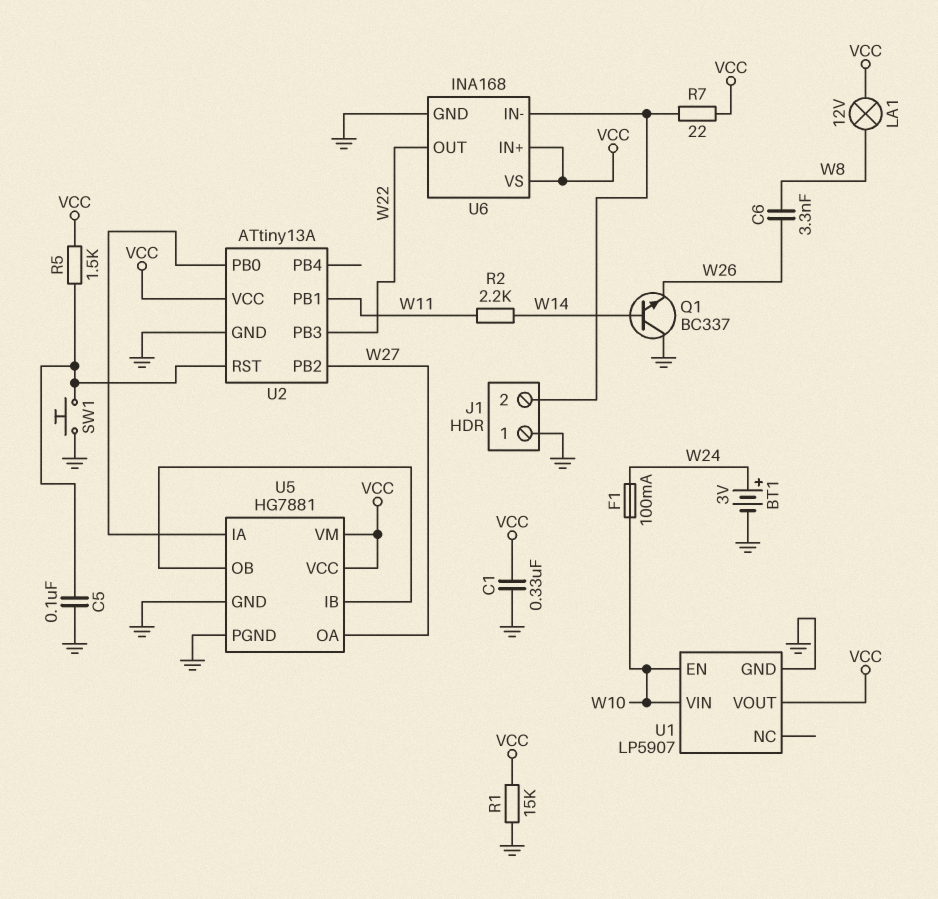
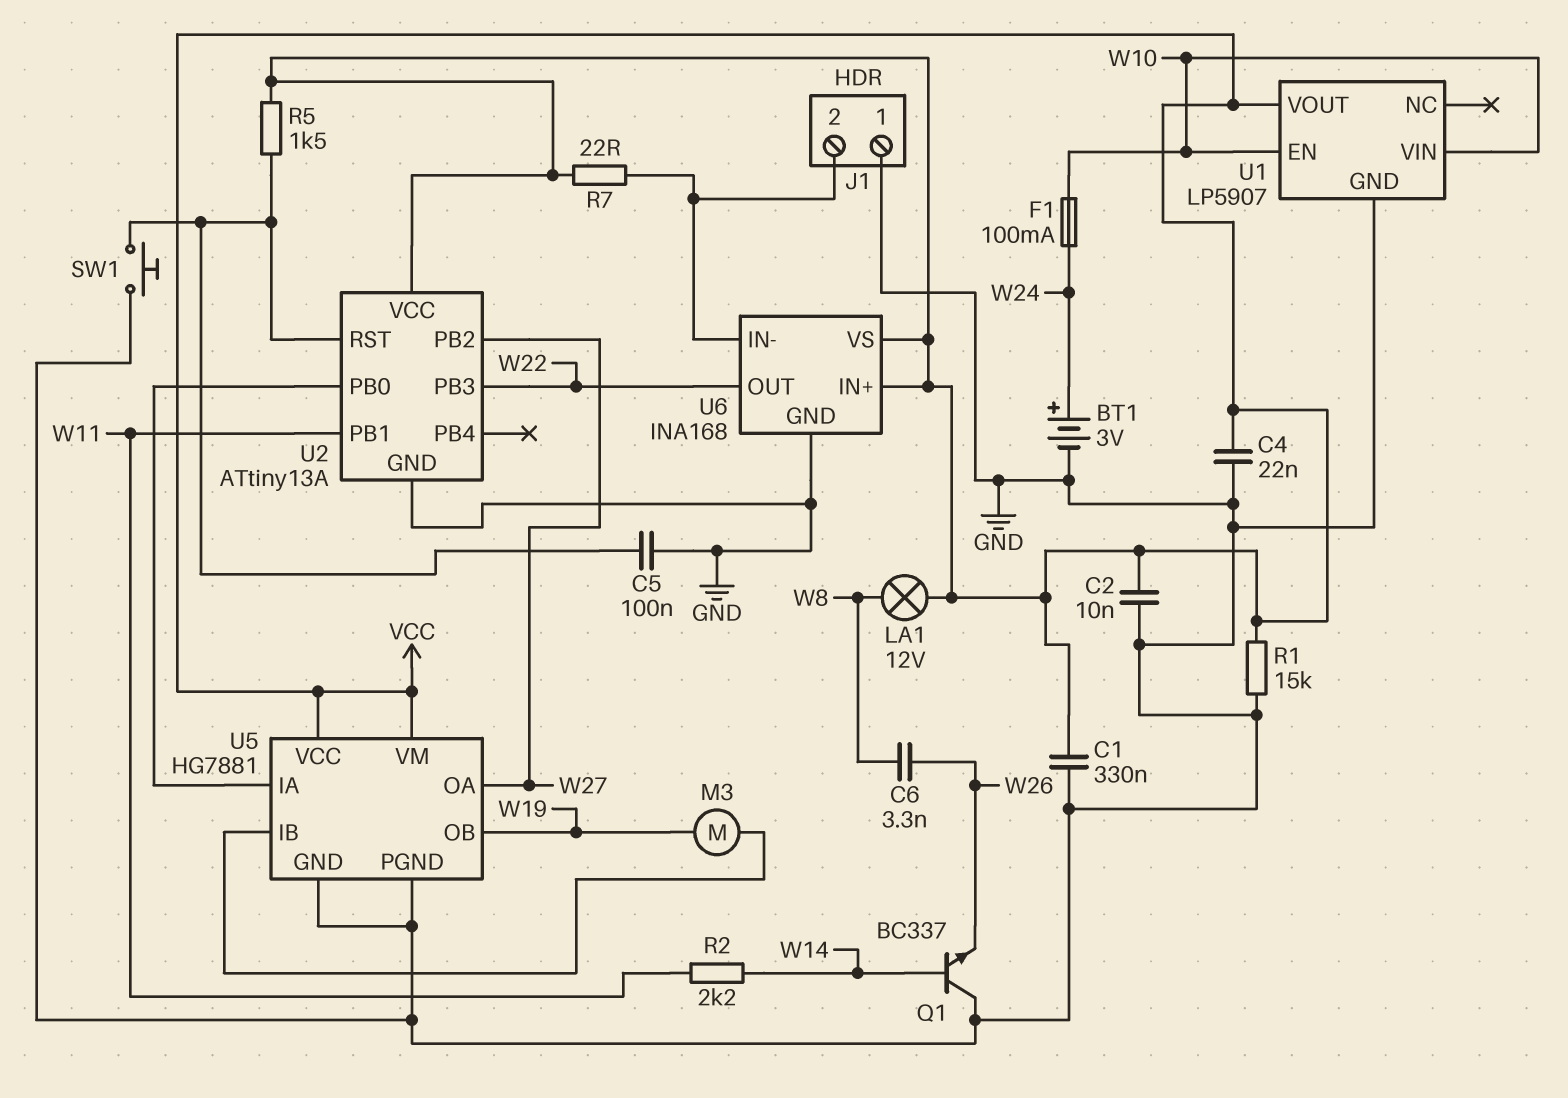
C2: none -> 10nF (GND, VCC)
C4: none -> 22nF (GND, VCC)
M3: none -> motor (U5/IB, W19)
U5 pin OB: U5/IB -> W19

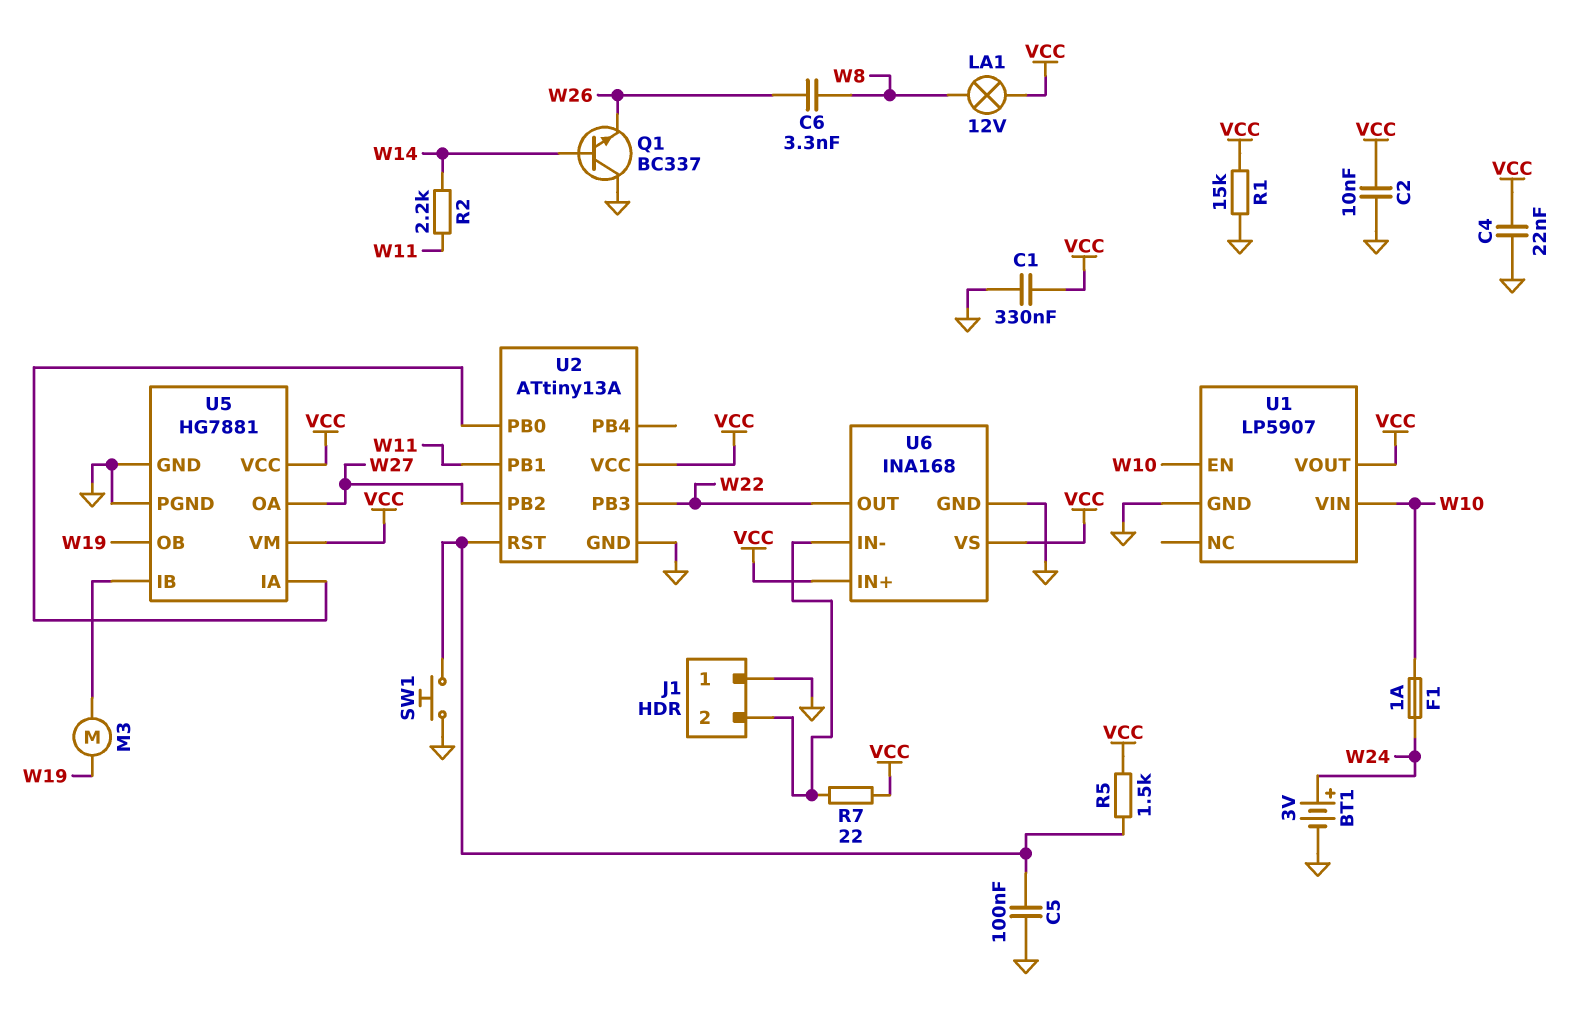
F1: 100mA (W10, W24) -> 1A (W10, W24)

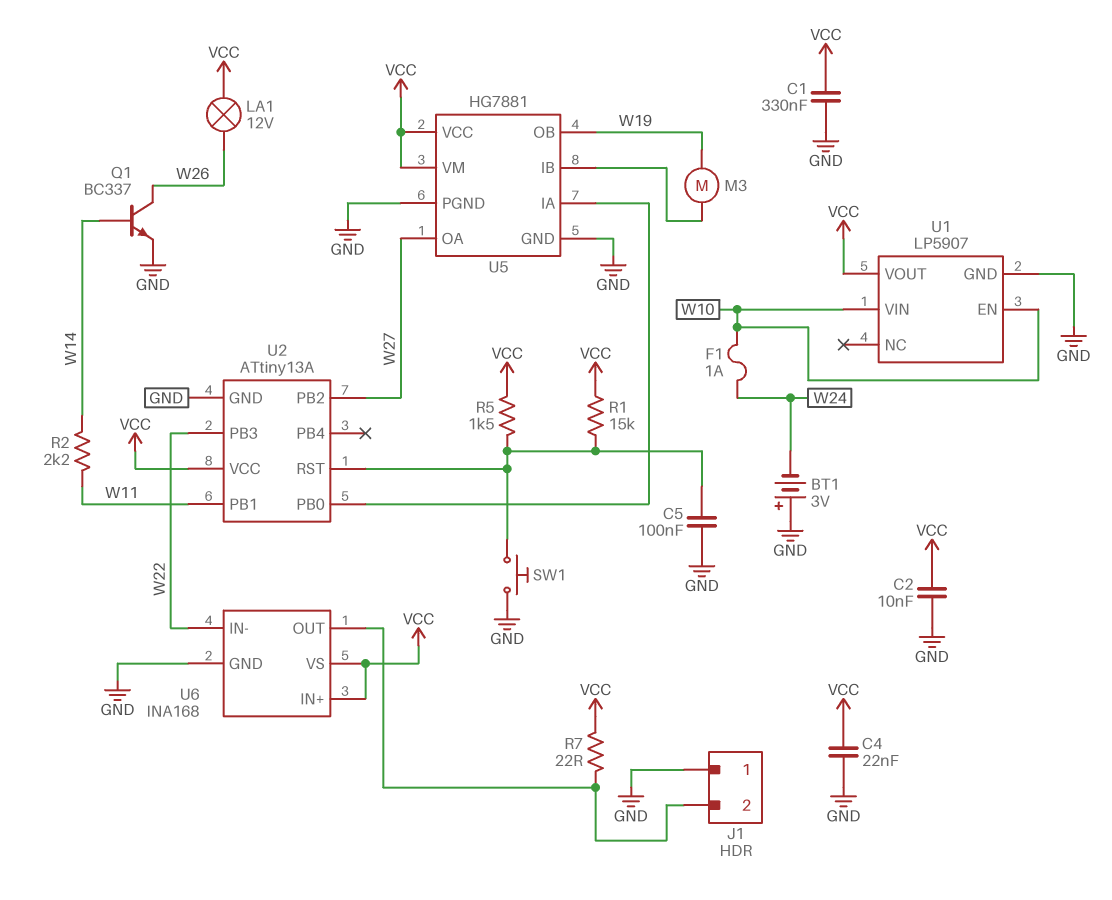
BT1: 3V (plus W24, minus GND) -> 3V (plus GND, minus W24)
C6: 3.3nF (W8, W26) -> none
LA1: lamp 12V (VCC, W8) -> lamp 12V (VCC, W26)
Q1: NPN BC337 (B W14, C GND, E W26) -> NPN BC337 (B W14, C W26, E GND)
R1: 15k (GND, VCC) -> 15k (U2/RST, VCC)
U6 pin IN-: J1/2 -> W22
U6 pin OUT: W22 -> J1/2

